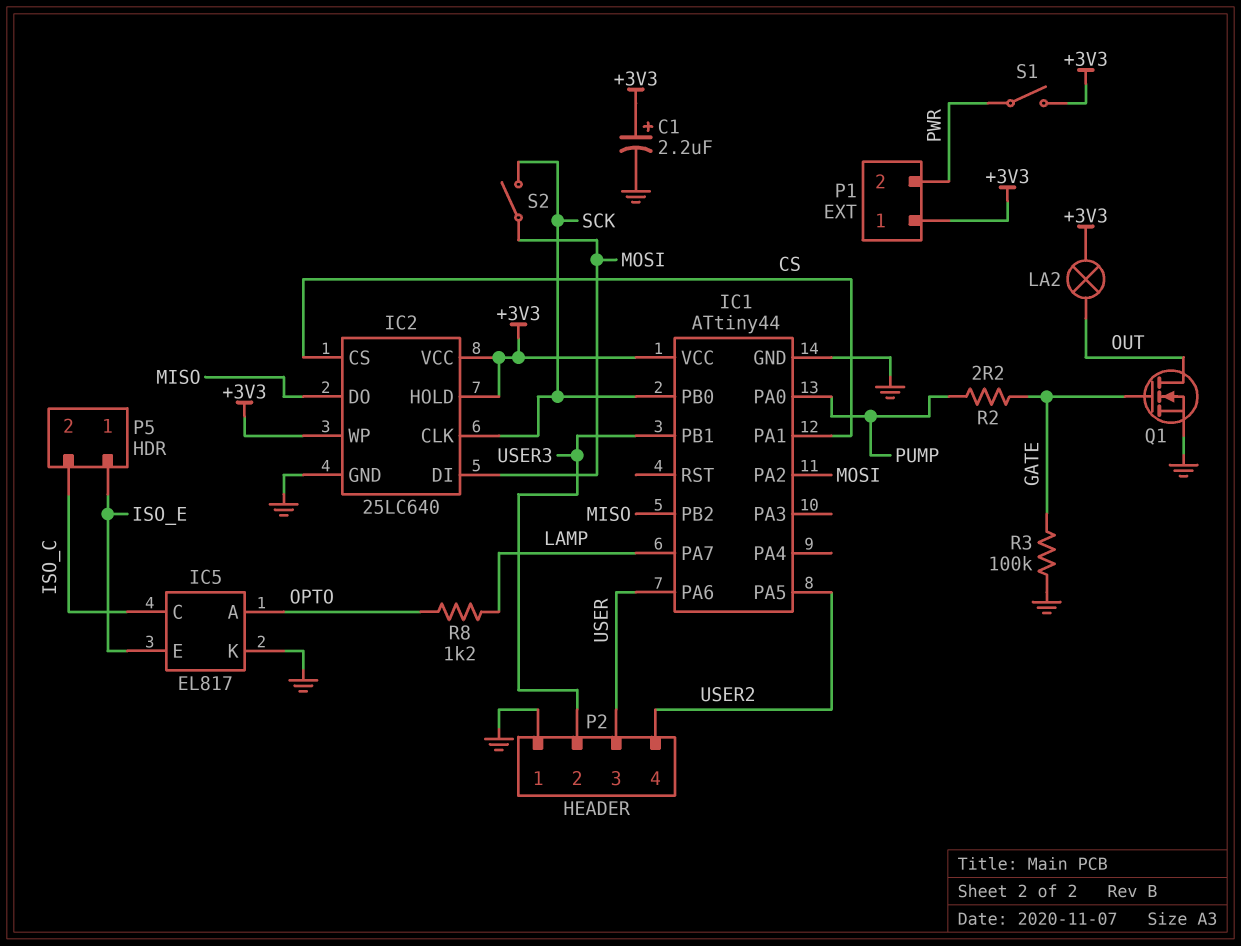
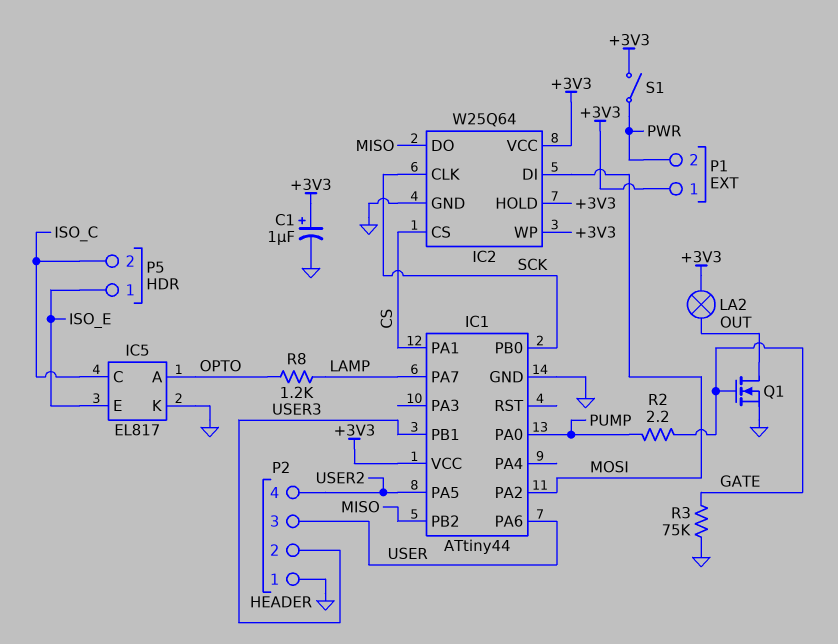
C1: 2.2uF (plus +3V3, minus GND) -> 1uF (plus +3V3, minus GND)
IC2: 25LC640 -> W25Q64
R3: 100k (GATE, GND) -> 75k (GATE, GND)
S2: switch (MOSI, SCK) -> none

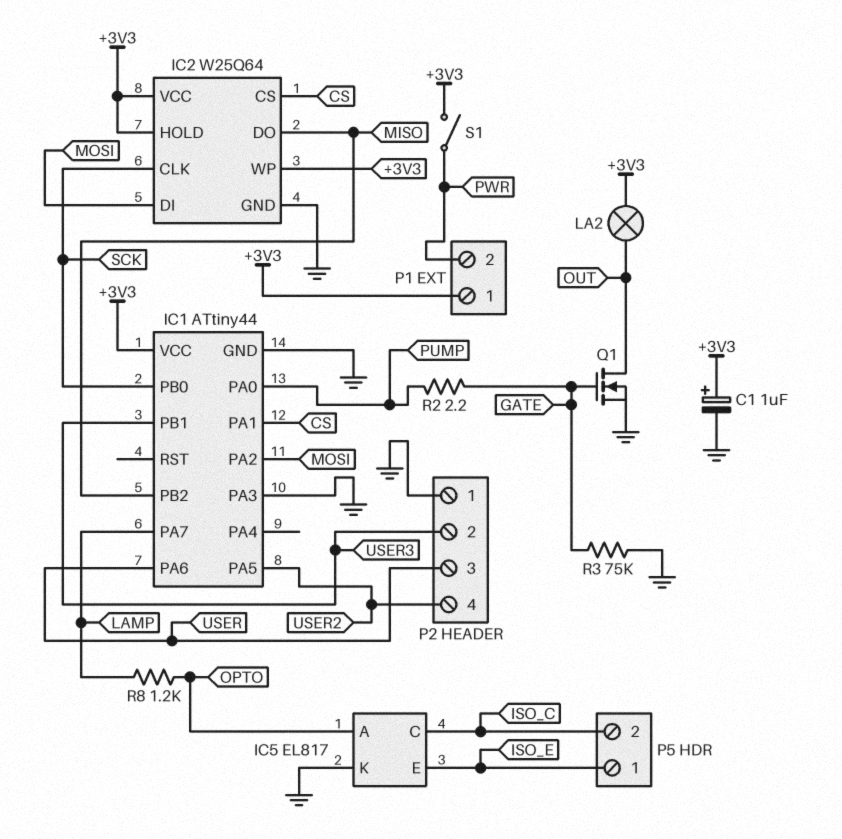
IC1 pin PA3: none -> GND

